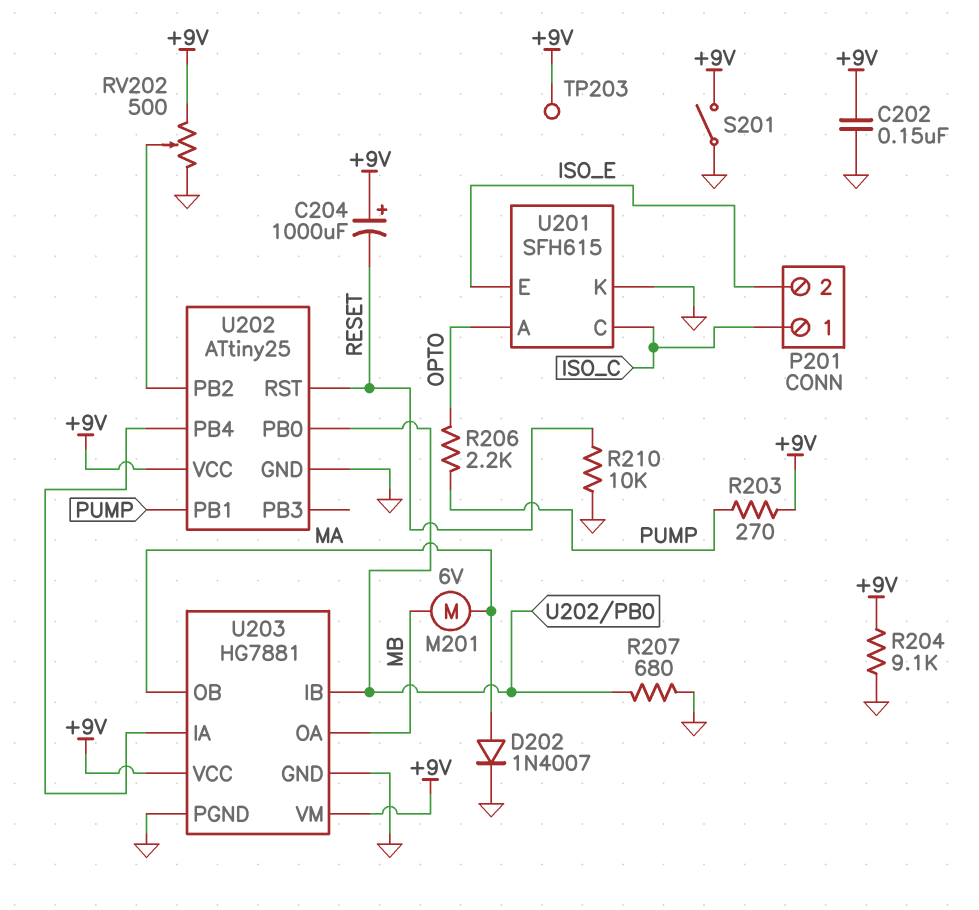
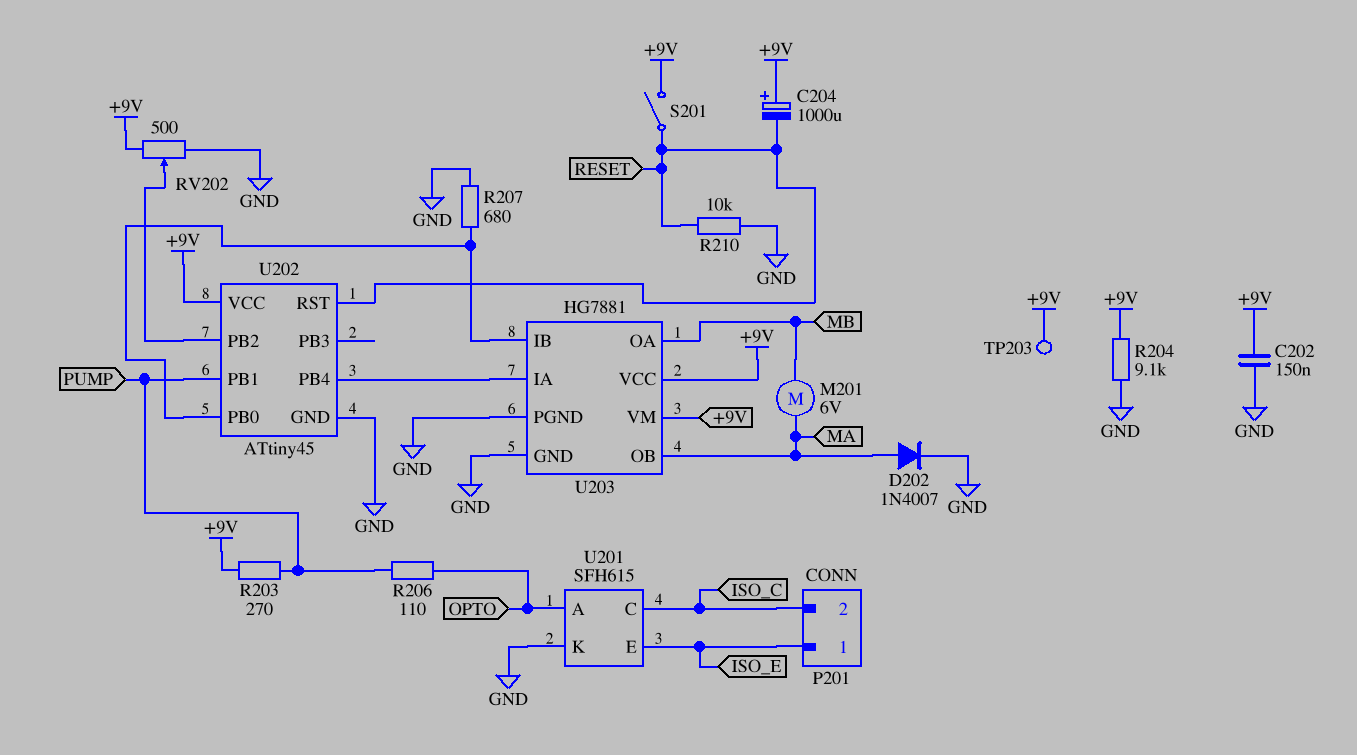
P201 pin 1: ISO_C -> ISO_E
P201 pin 2: ISO_E -> ISO_C
R206: 2.2k (OPTO, PUMP) -> 110 (OPTO, PUMP)
S201: switch (+9V, GND) -> switch (+9V, RESET)
U202: ATtiny25 -> ATtiny45

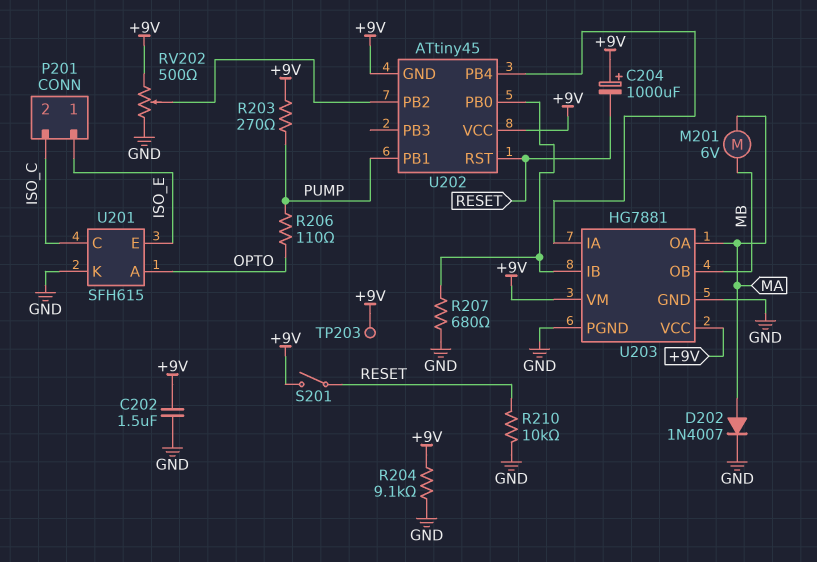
C202: 150nF (+9V, GND) -> 1.5uF (+9V, GND)
U202 pin GND: GND -> +9V
U203 pin OA: MB -> MA
U203 pin OB: MA -> MB

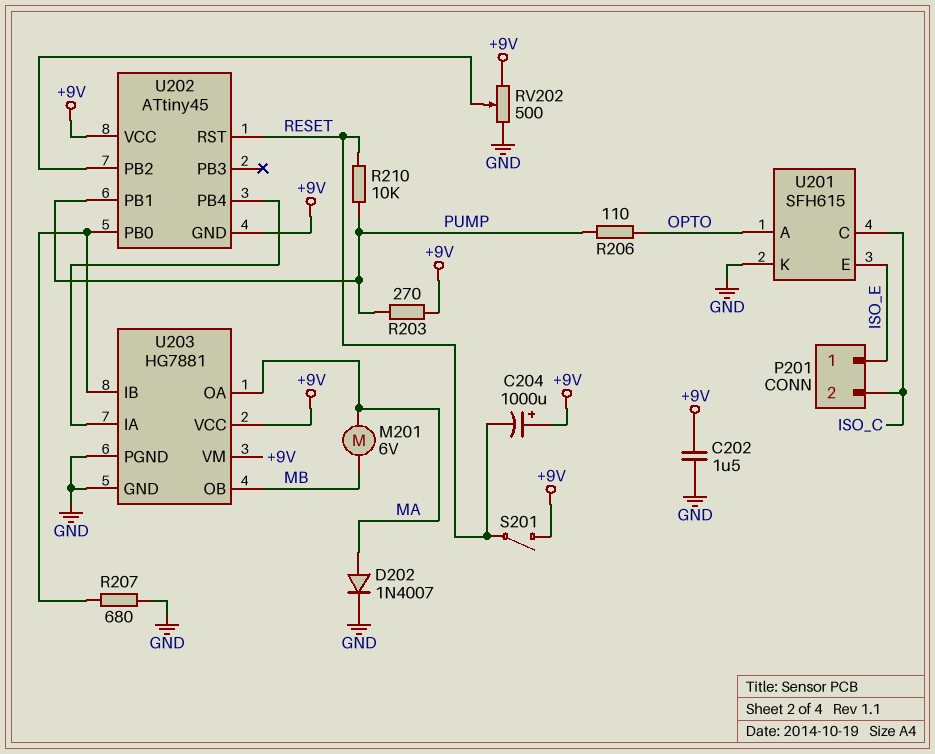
R204: 9.1k (+9V, GND) -> none
R210: 10k (GND, RESET) -> 10k (PUMP, RESET)
TP203: test point (+9V) -> none

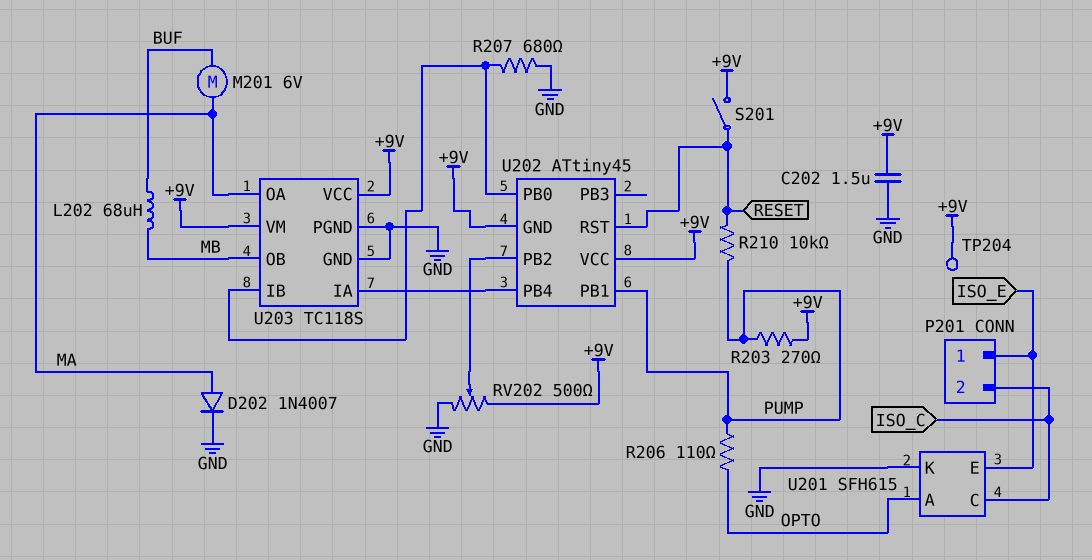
C204: 1000uF (plus +9V, minus RESET) -> none
L202: none -> 68uH (BUF, MB)
M201: motor 6V (MA, MB) -> motor 6V (BUF, MA)
TP204: none -> test point (+9V)
U203: HG7881 -> TC118S

